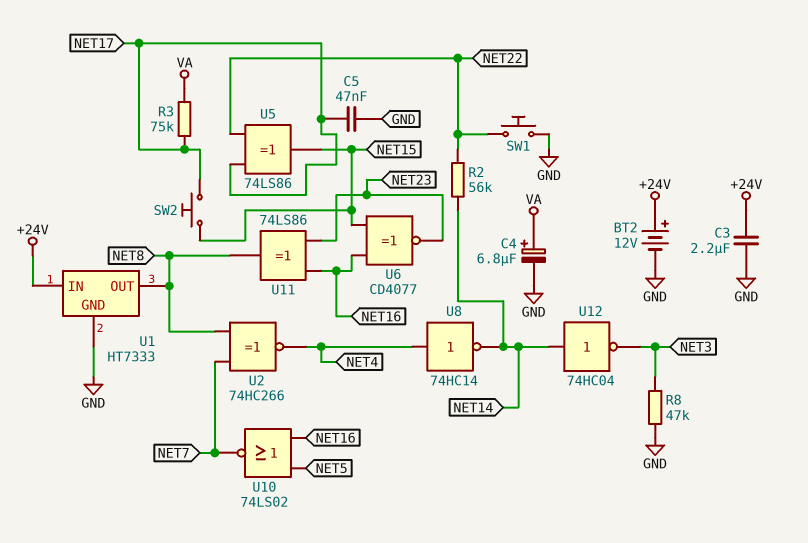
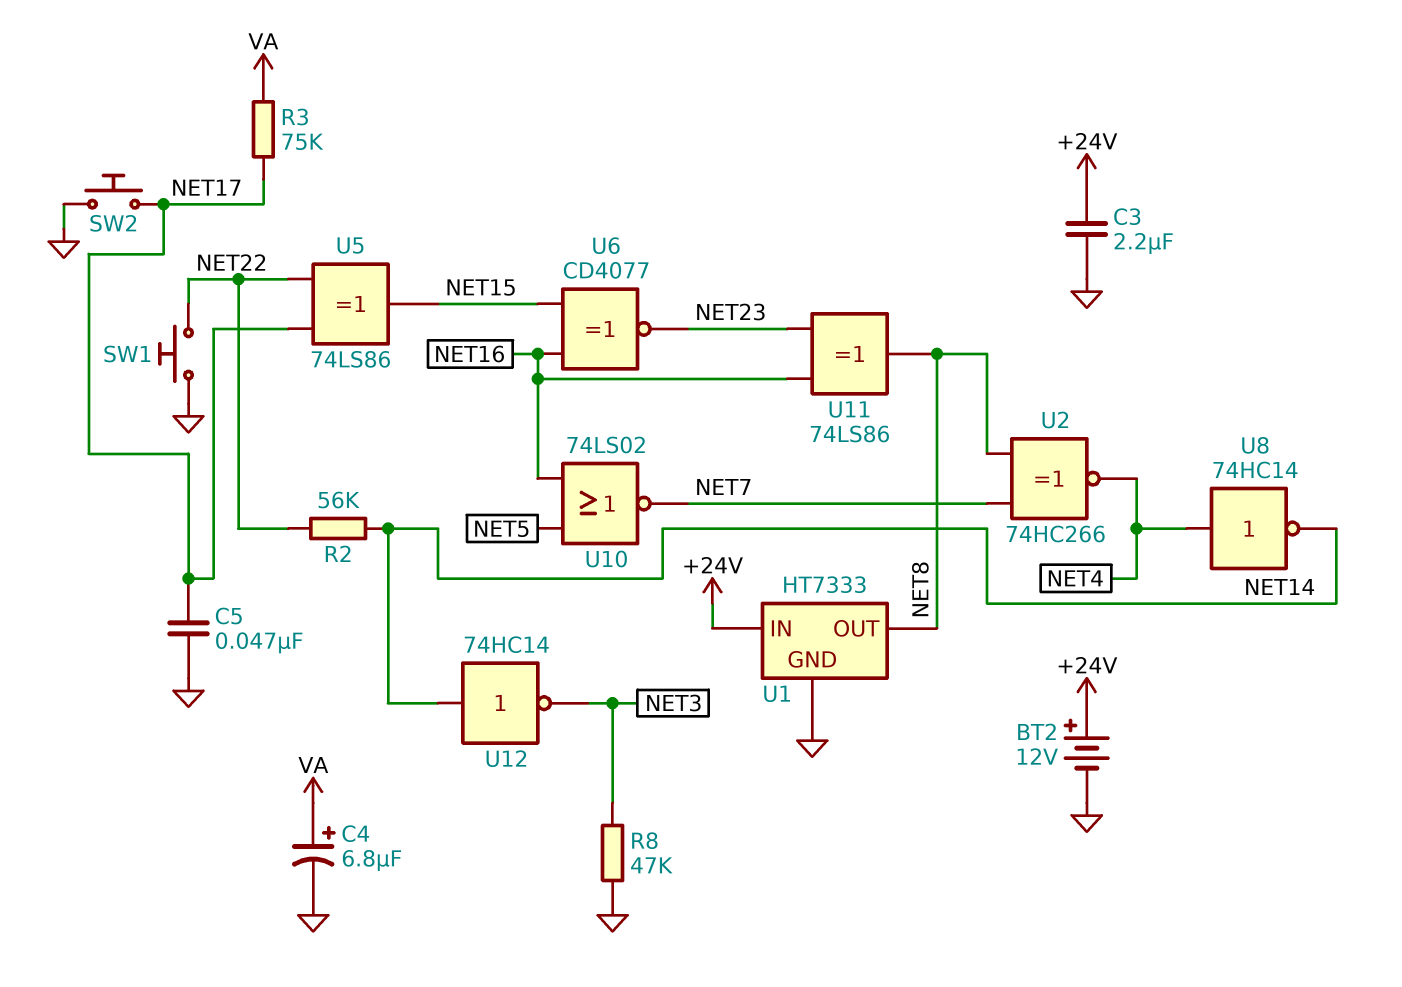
SW2: button (NET15, NET17) -> button (GND, NET17)
U12: NOT 74HC04 (in NET14, out NET3) -> NOT 74HC14 (in NET14, out NET3)

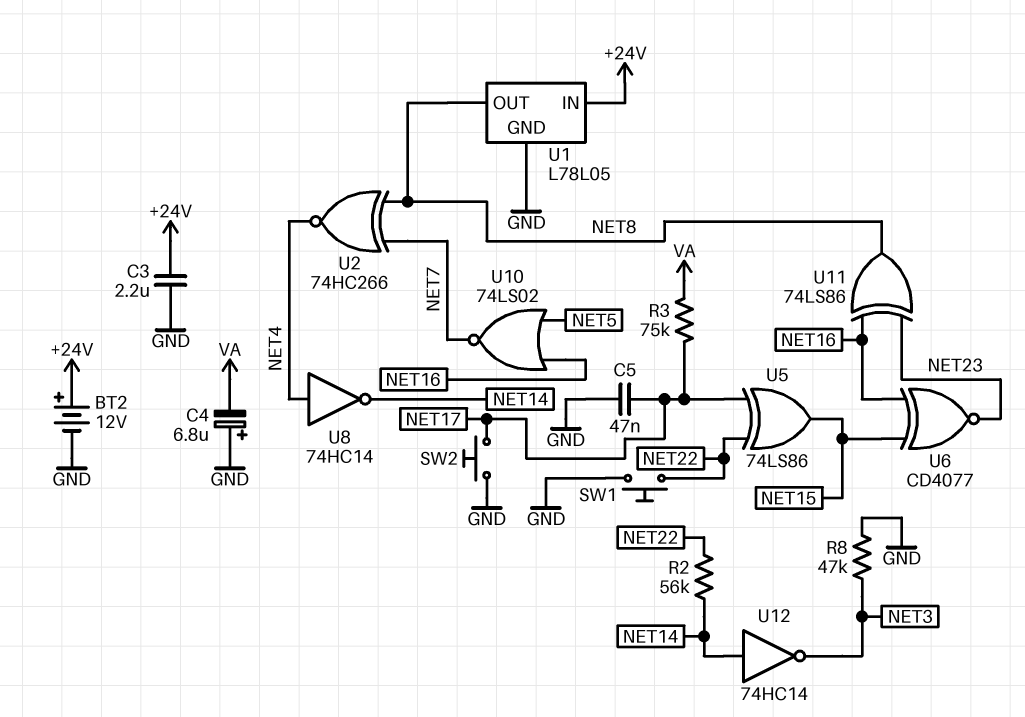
C4: 6.8uF (plus VA, minus GND) -> 6.8uF (plus GND, minus VA)
U1: HT7333 -> L78L05

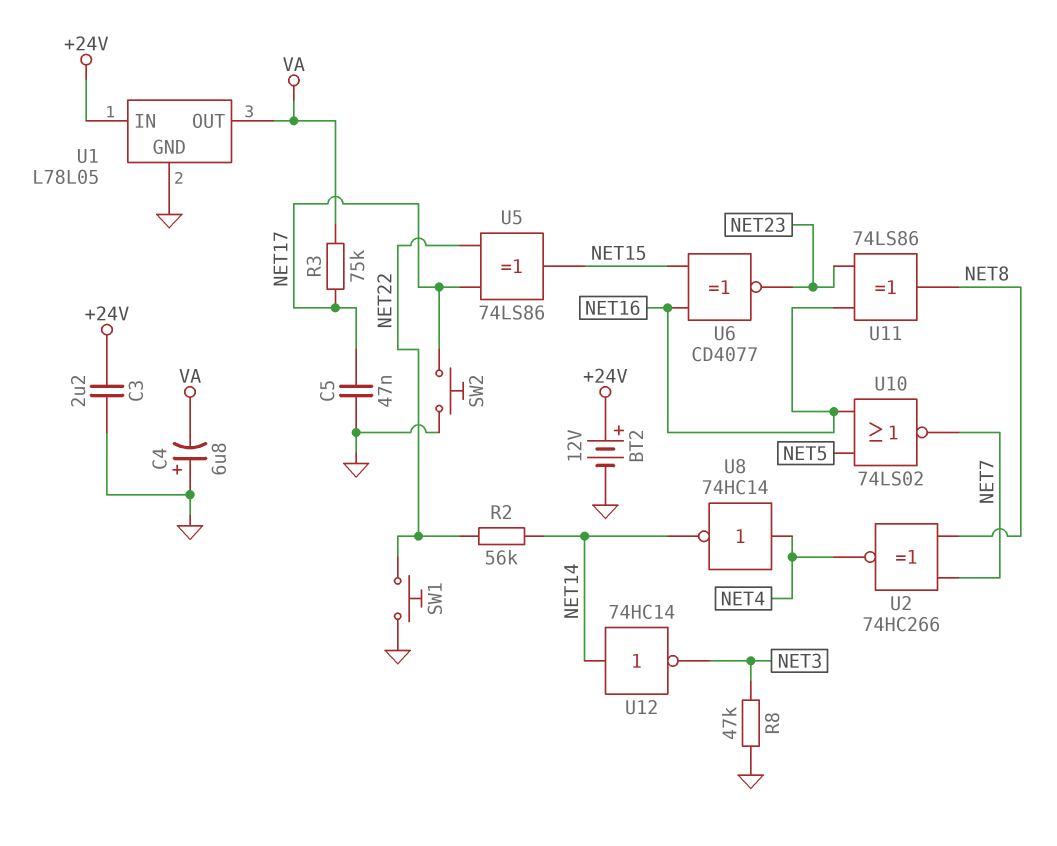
U1 pin OUT: NET8 -> VA

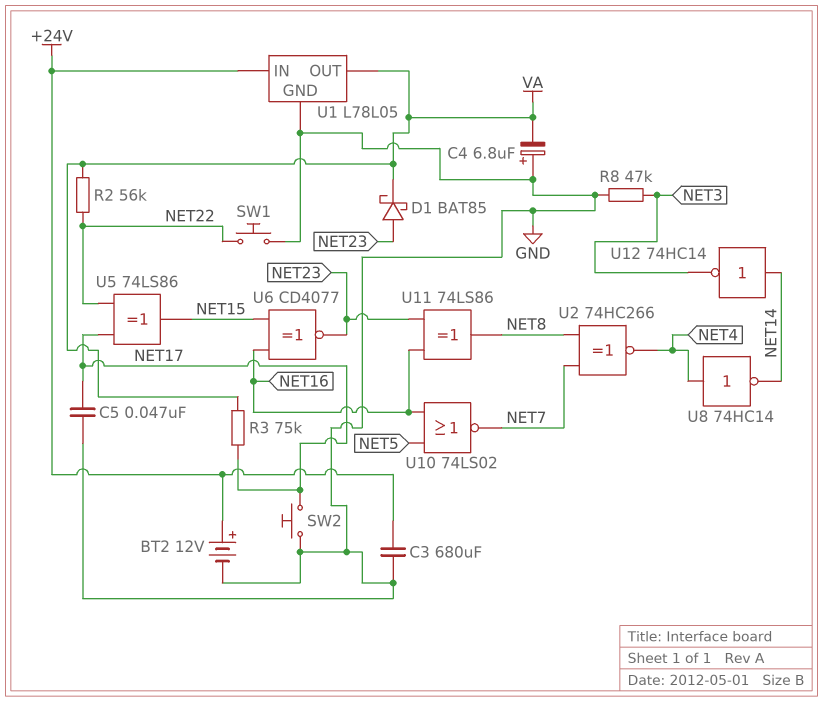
C3: 2.2uF (+24V, GND) -> 680uF (+24V, GND)
D1: none -> schottky BAT85 (A NET23, K VA)
R2: 56k (NET14, NET22) -> 56k (NET22, VA)

